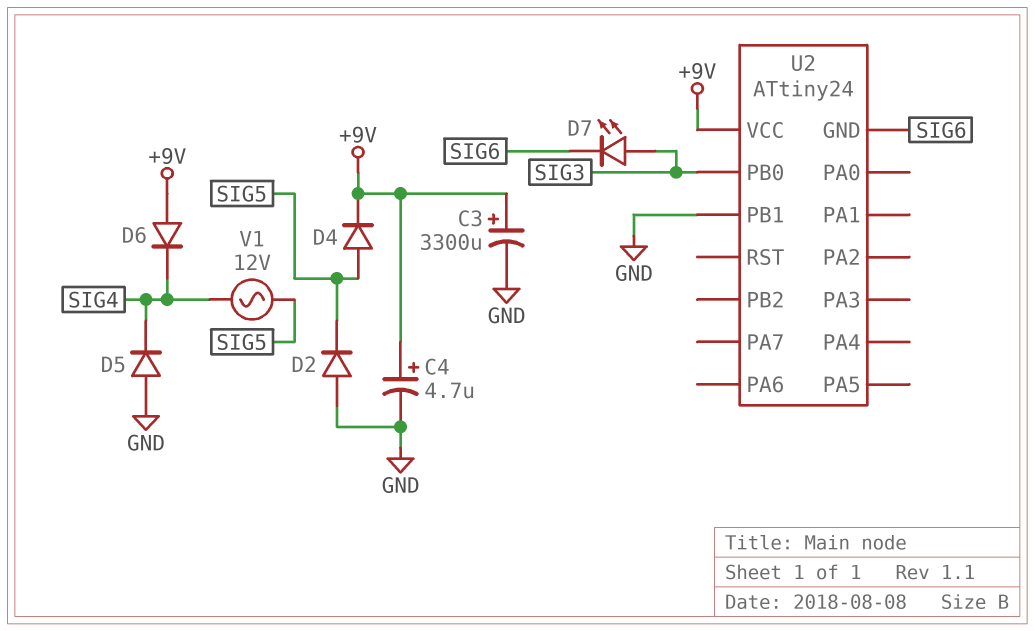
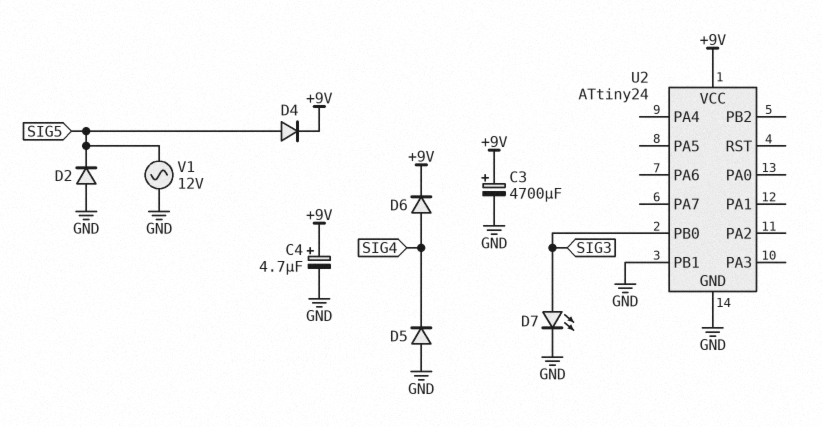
C3: 3300uF (plus +9V, minus GND) -> 4700uF (plus +9V, minus GND)
D6: diode (A +9V, K SIG4) -> diode (A SIG4, K +9V)
D7: LED (A SIG3, K SIG6) -> LED (A SIG3, K GND)
U2 pin GND: SIG6 -> GND
V1: AC 12V (SIG4, SIG5) -> AC 12V (GND, SIG5)

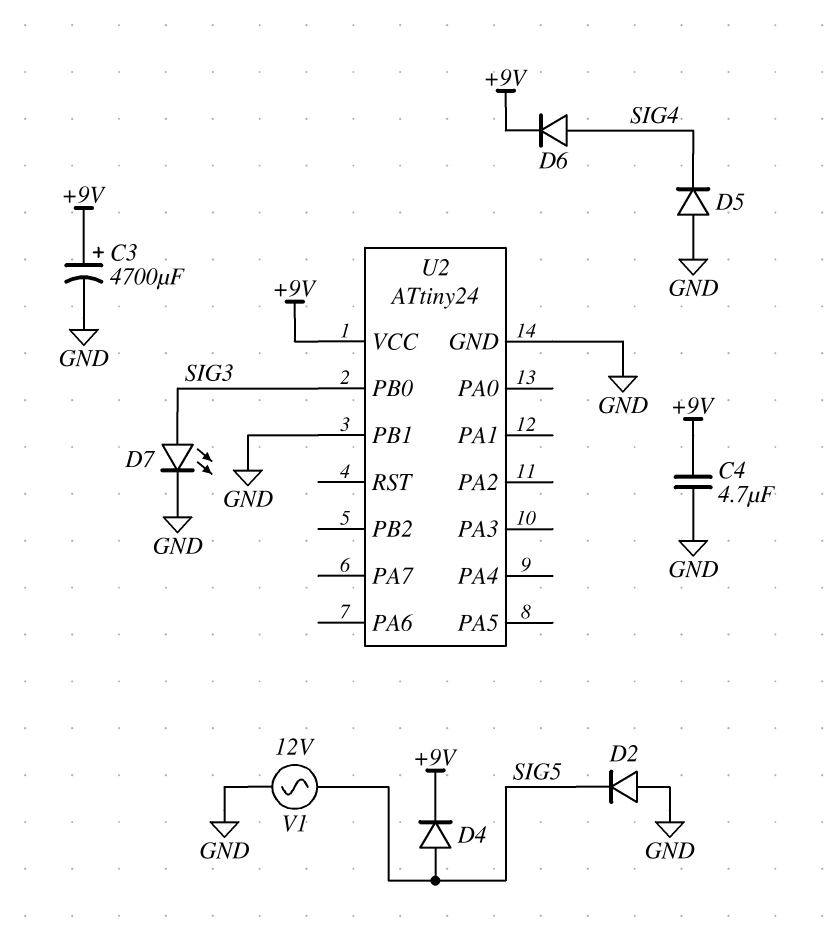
C4: 4.7uF (plus +9V, minus GND) -> 4.7uF (+9V, GND)

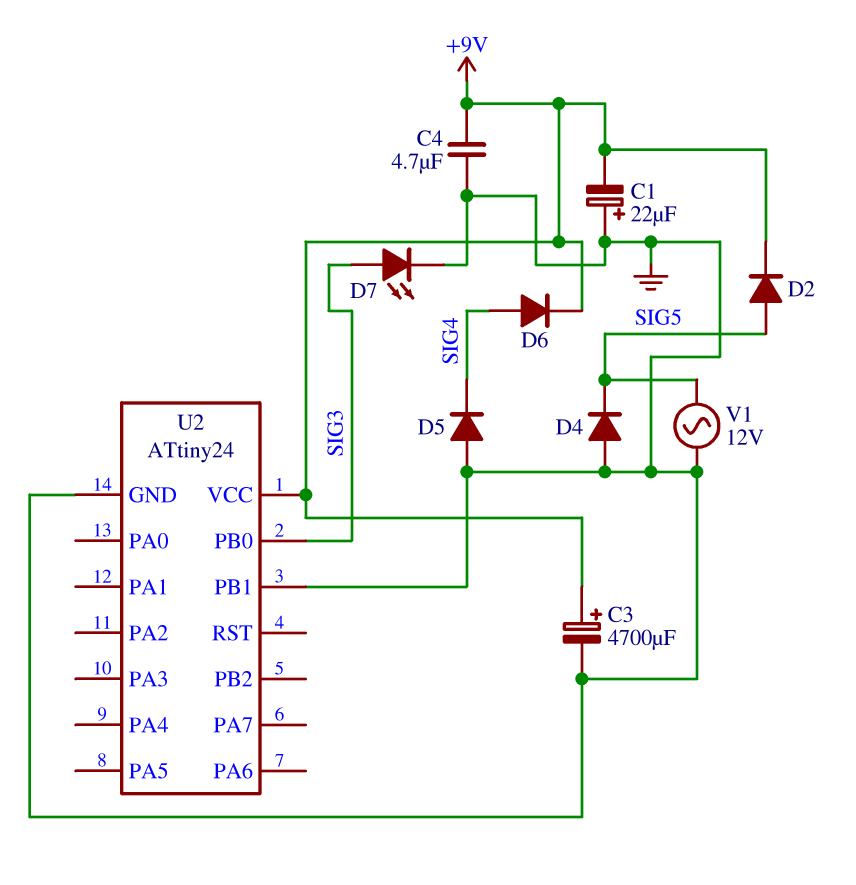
C1: none -> 22uF (plus GND, minus +9V)
D2: diode (A GND, K SIG5) -> diode (A SIG5, K +9V)
D4: diode (A SIG5, K +9V) -> diode (A GND, K SIG5)

